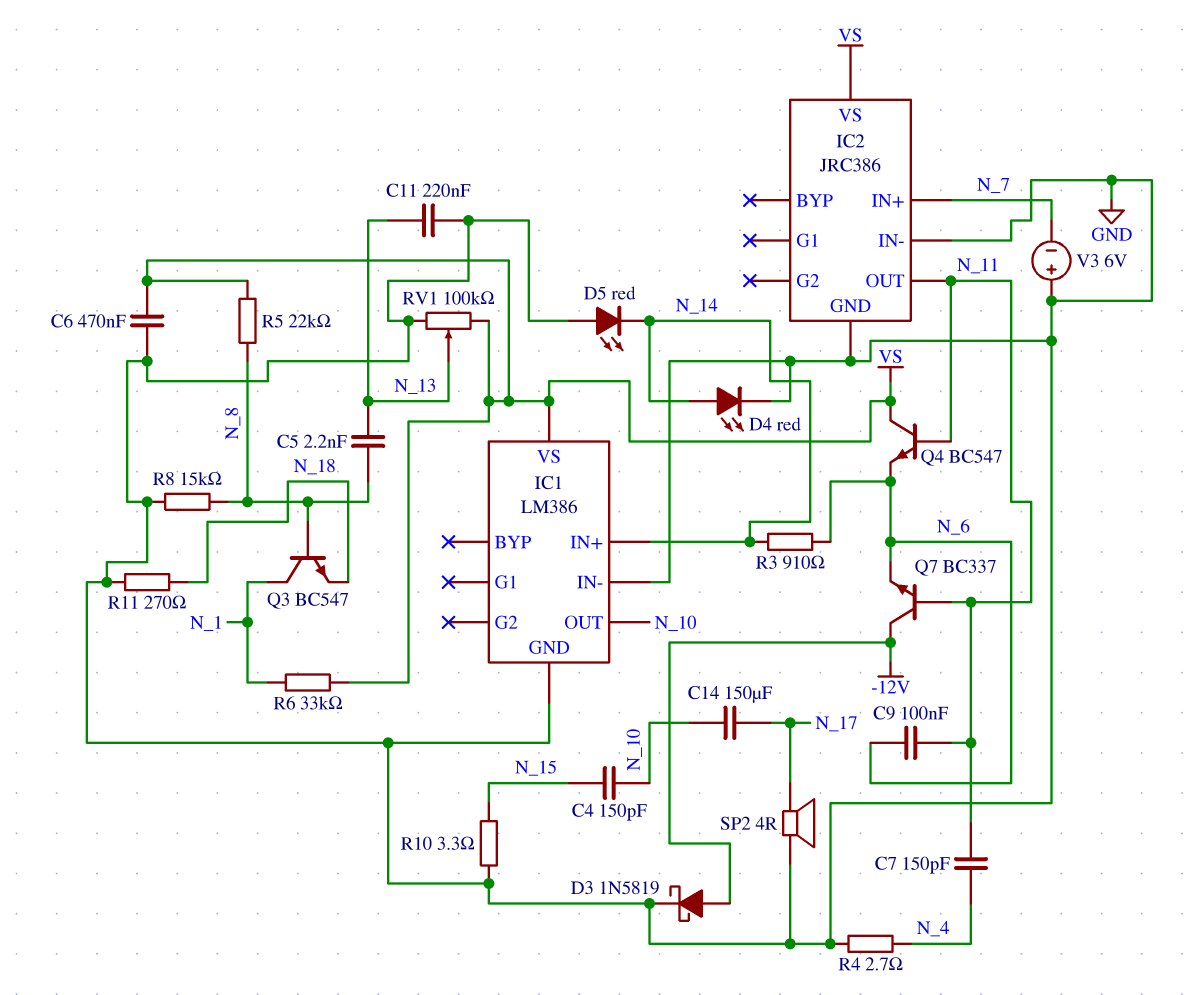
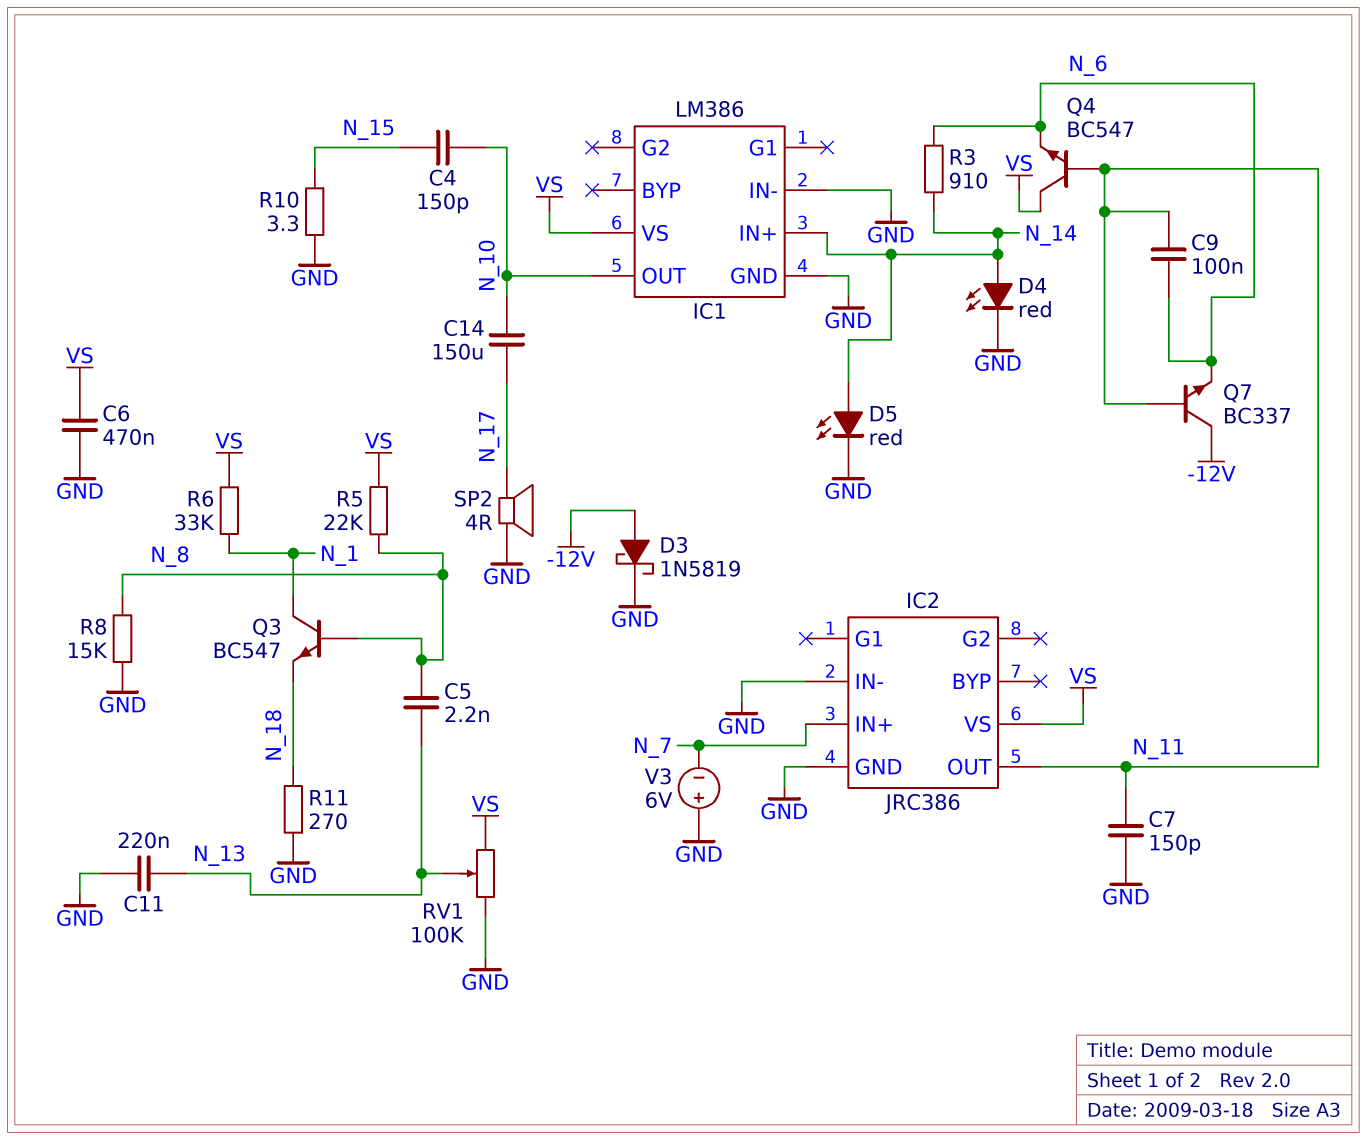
C7: 150pF (N_4, N_11) -> 150pF (GND, N_11)
D5: LED red (A GND, K N_14) -> LED red (A N_14, K GND)
R4: 2.7 (GND, N_4) -> none

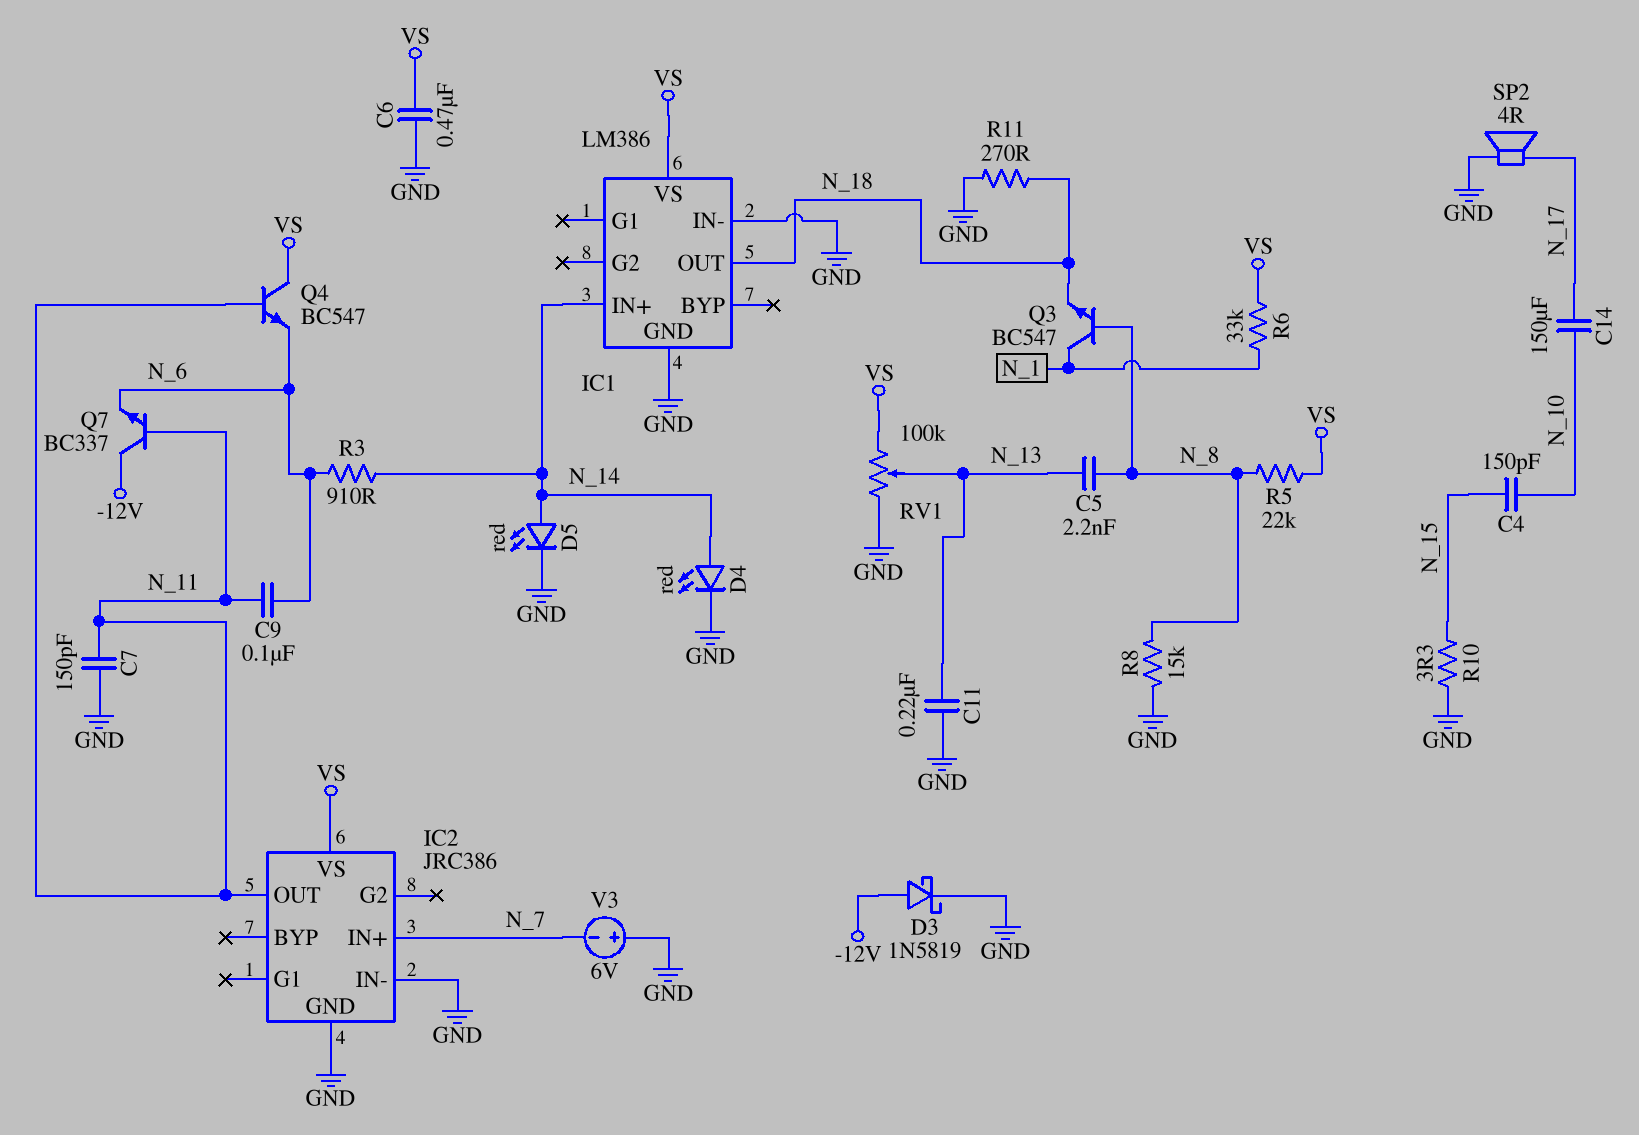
IC1 pin OUT: N_10 -> N_18

